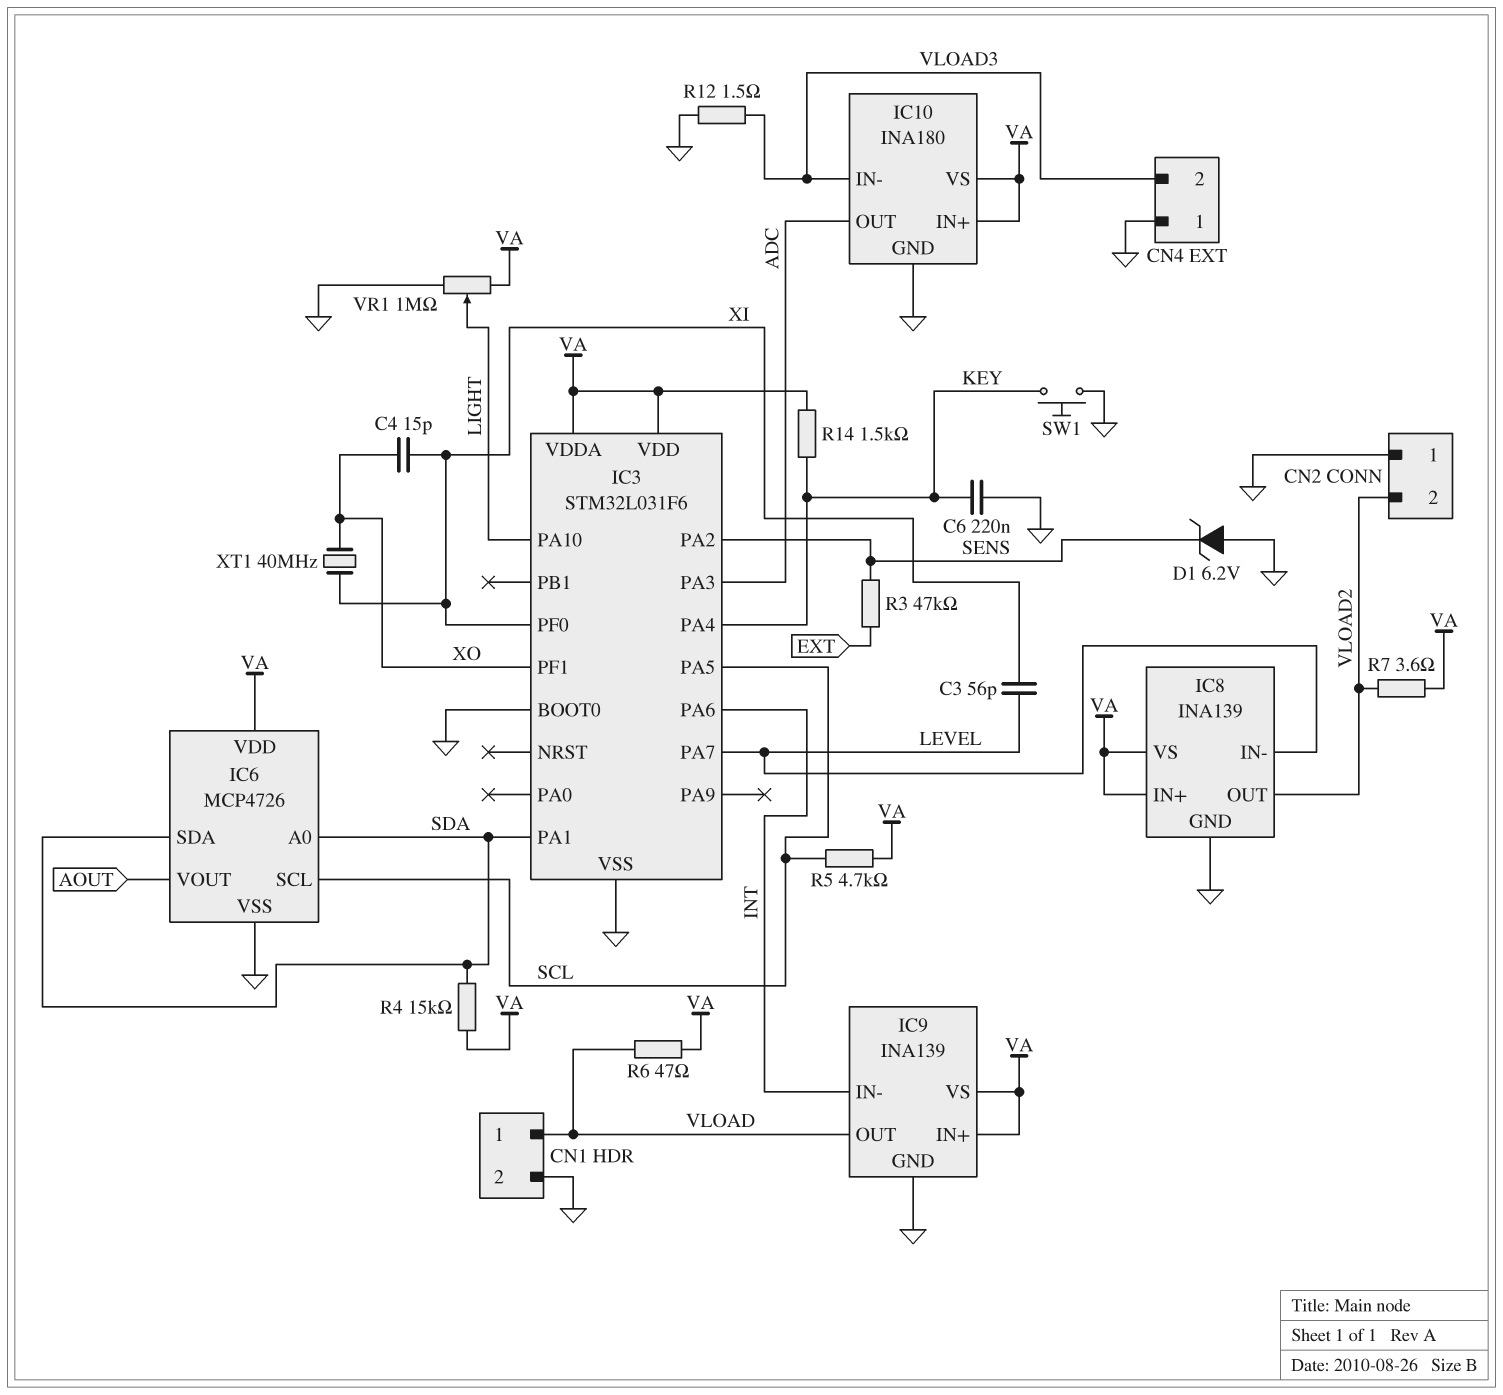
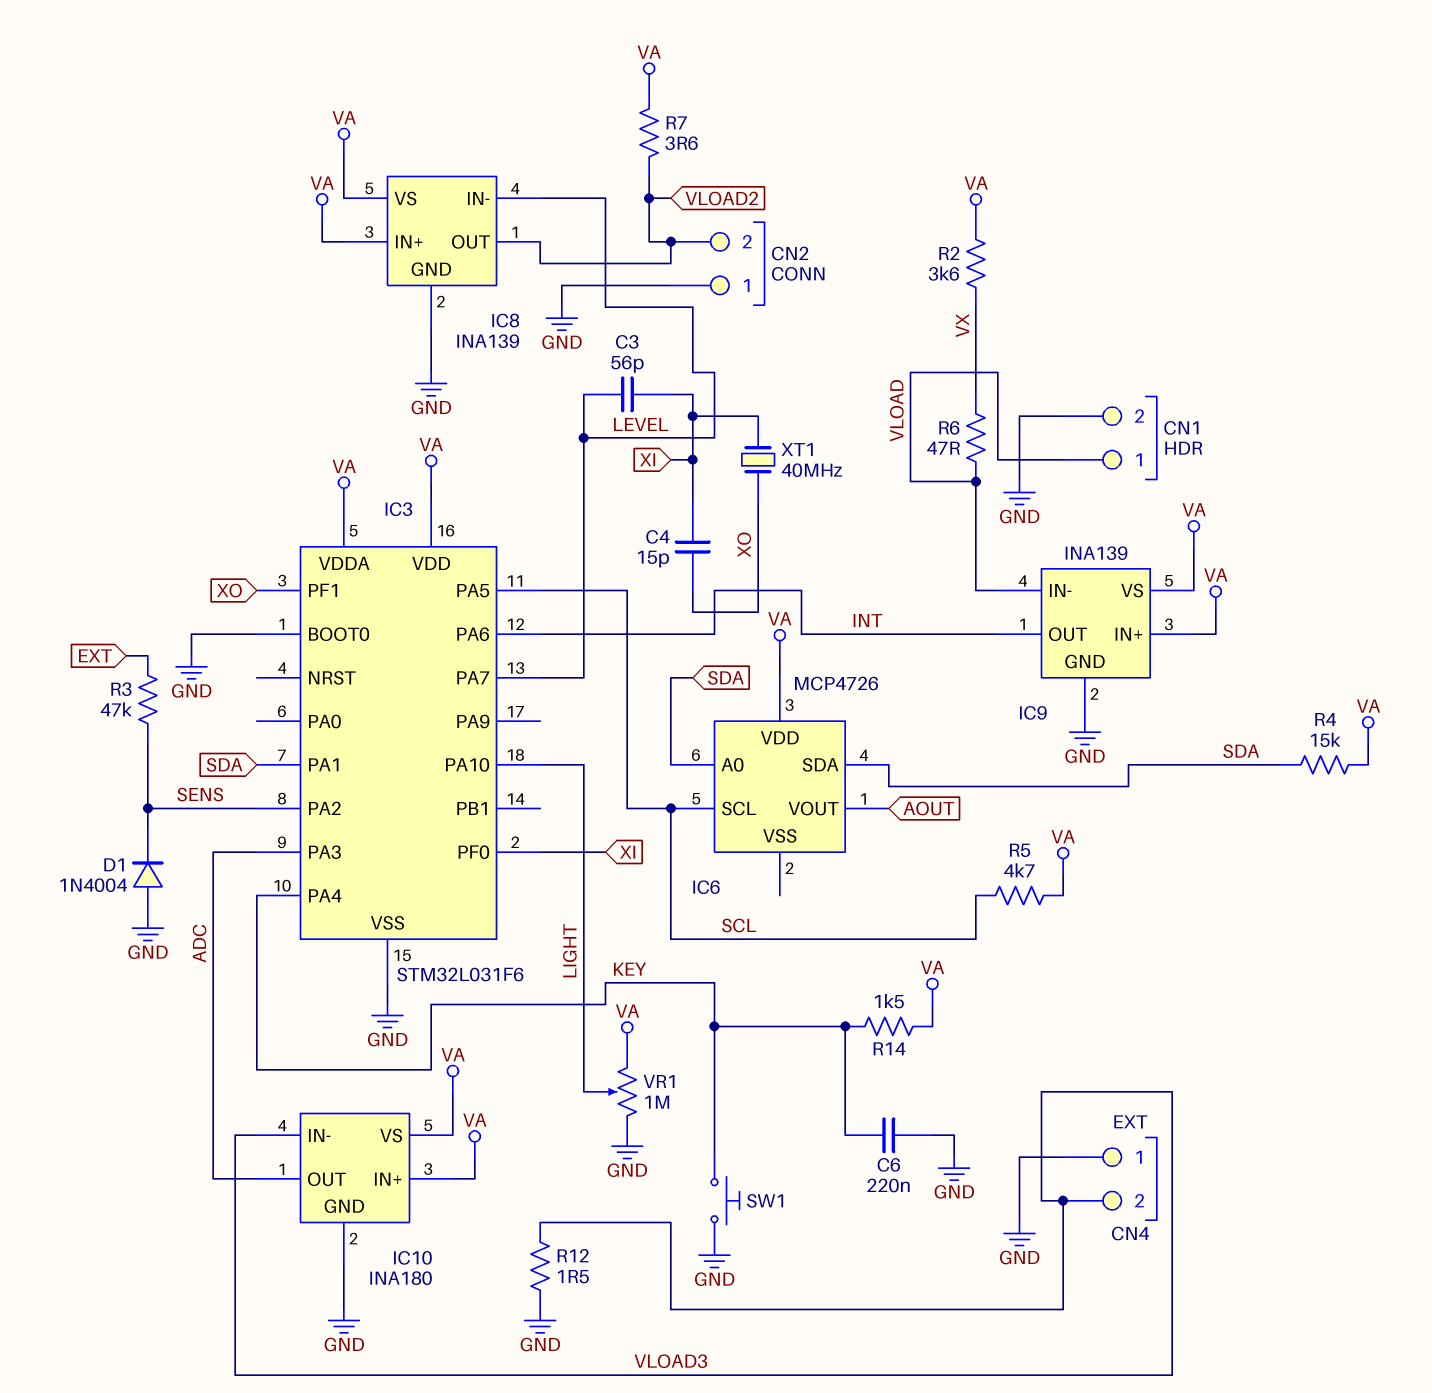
D1: zener 6.2V (A GND, K SENS) -> diode 1N4004 (A GND, K SENS)
IC6 pin VSS: GND -> none
IC9 pin IN-: INT -> VLOAD
IC9 pin OUT: VLOAD -> INT
R2: none -> 3.6k (VA, VX)
R6: 47 (VA, VLOAD) -> 47 (VLOAD, VX)

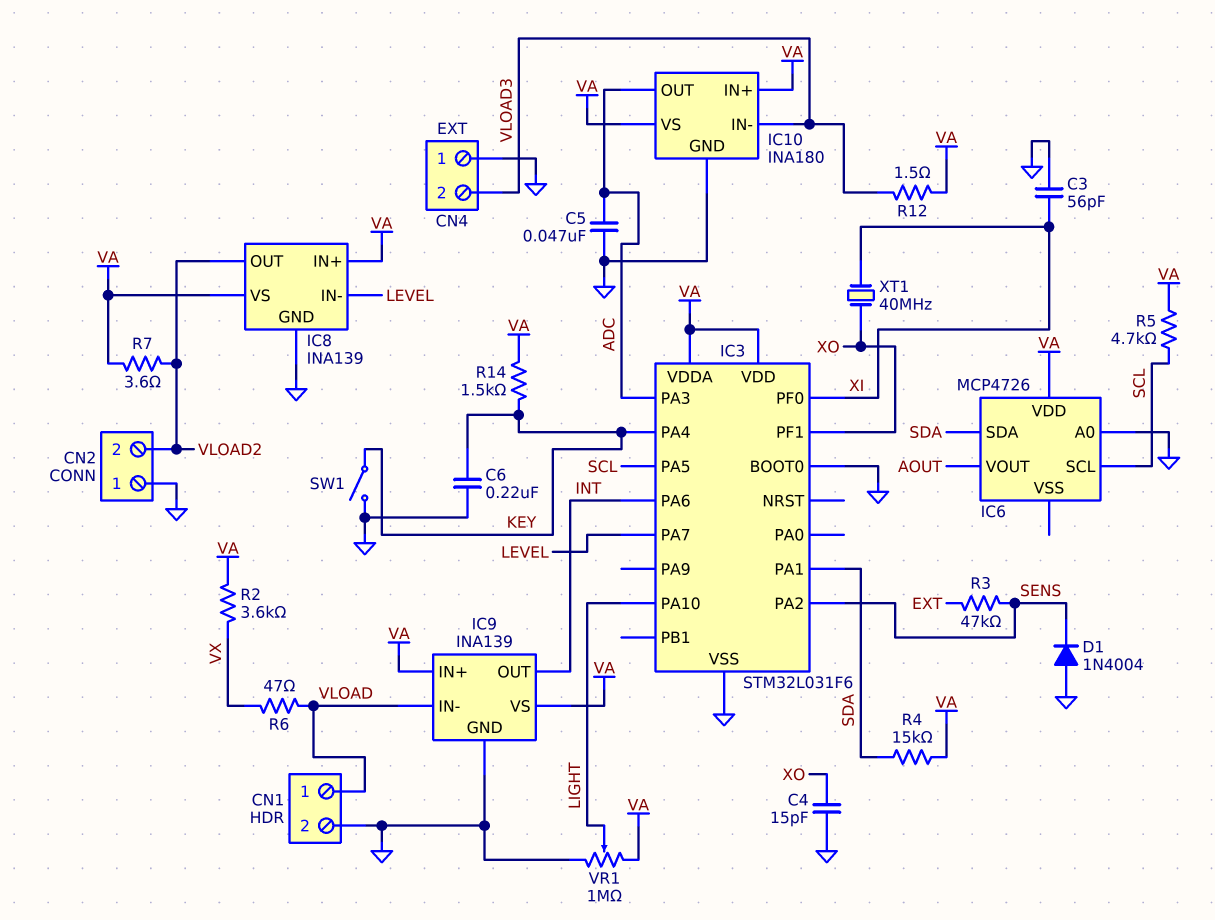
C3: 56pF (LEVEL, XI) -> 56pF (GND, XI)
C4: 15pF (XI, XO) -> 15pF (GND, XO)
C5: none -> 47nF (ADC, GND)
IC6 pin A0: SDA -> GND
R12: 1.5 (GND, VLOAD3) -> 1.5 (VA, VLOAD3)
SW1: button (GND, KEY) -> switch (GND, KEY)

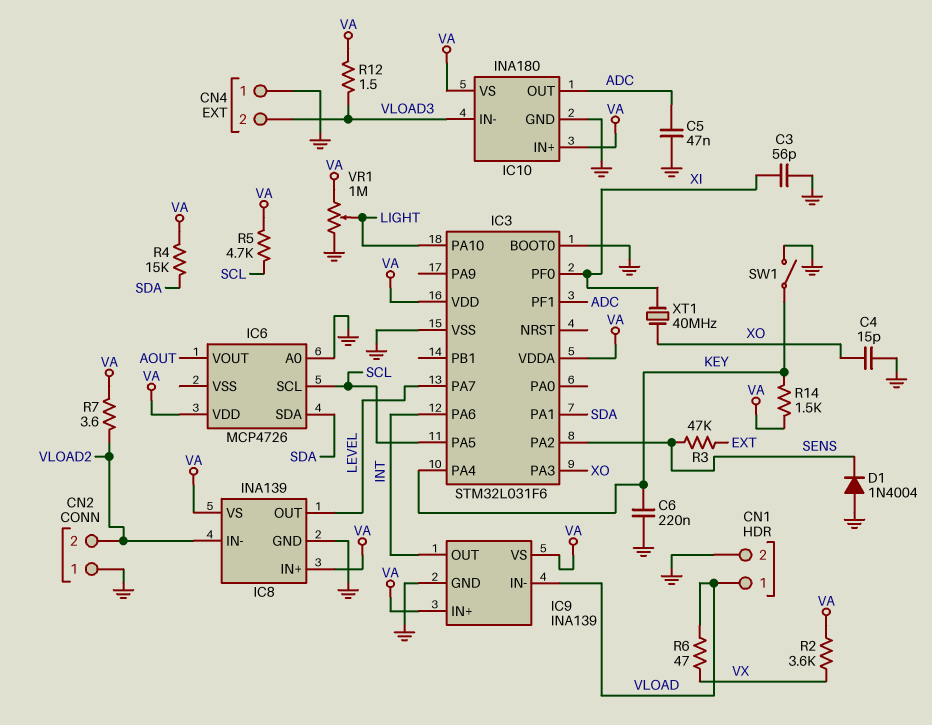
IC3 pin PA3: ADC -> XO
IC3 pin PF1: XO -> ADC
IC8 pin IN-: LEVEL -> VLOAD2
IC8 pin OUT: VLOAD2 -> LEVEL

